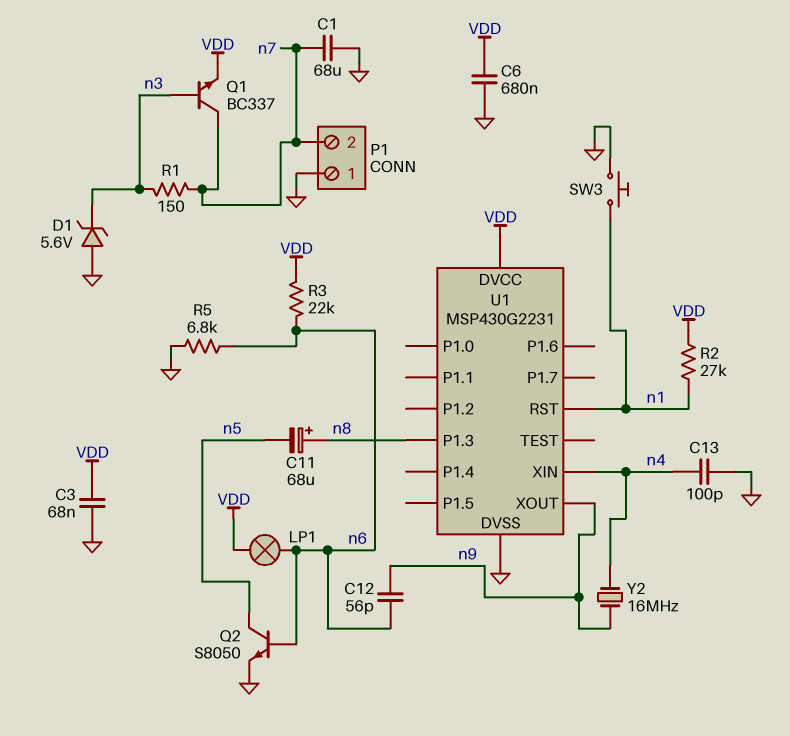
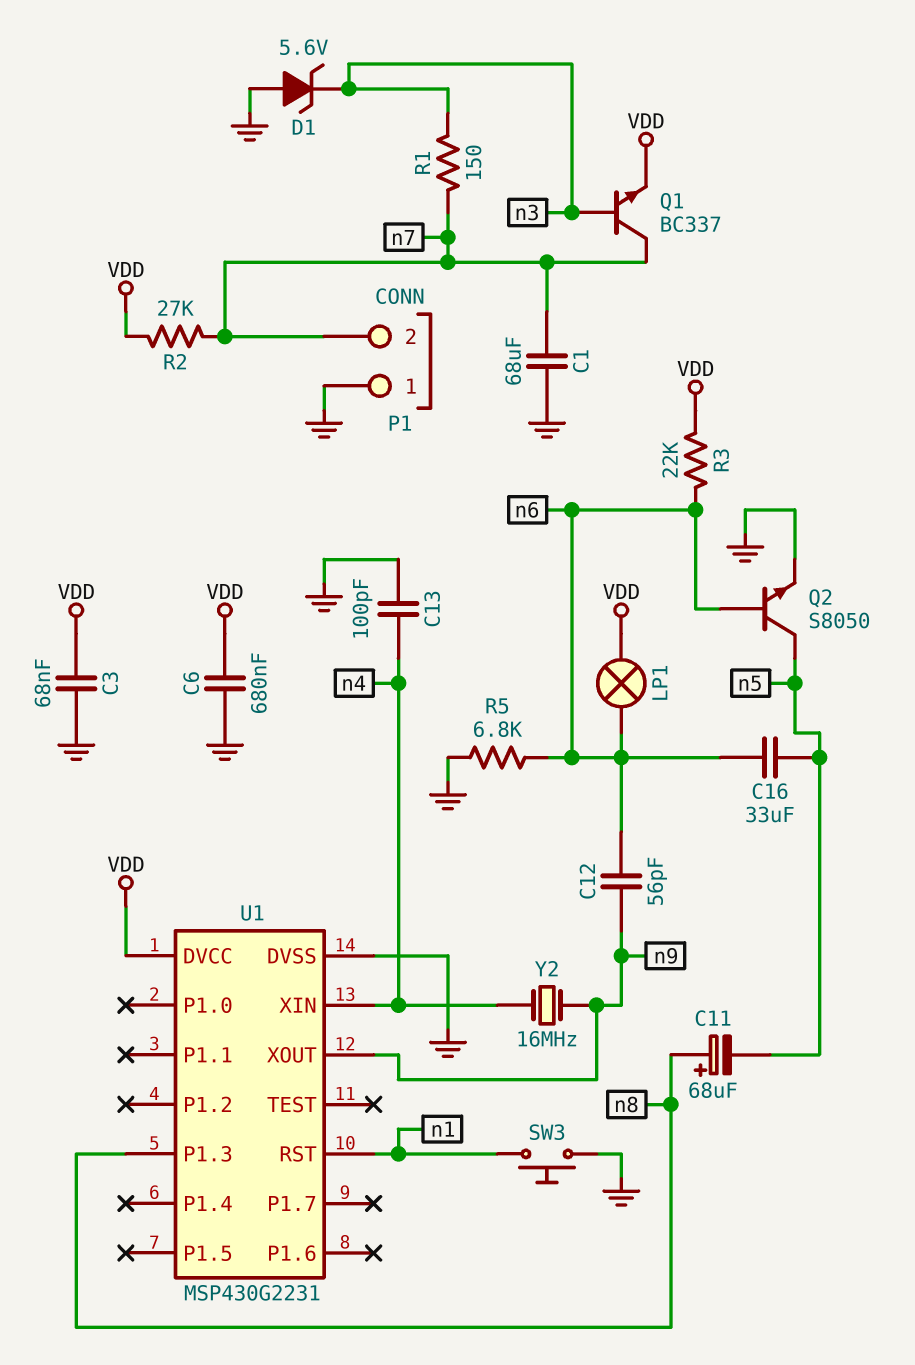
C16: none -> 33uF (n5, n6)
R2: 27k (VDD, n1) -> 27k (VDD, n7)

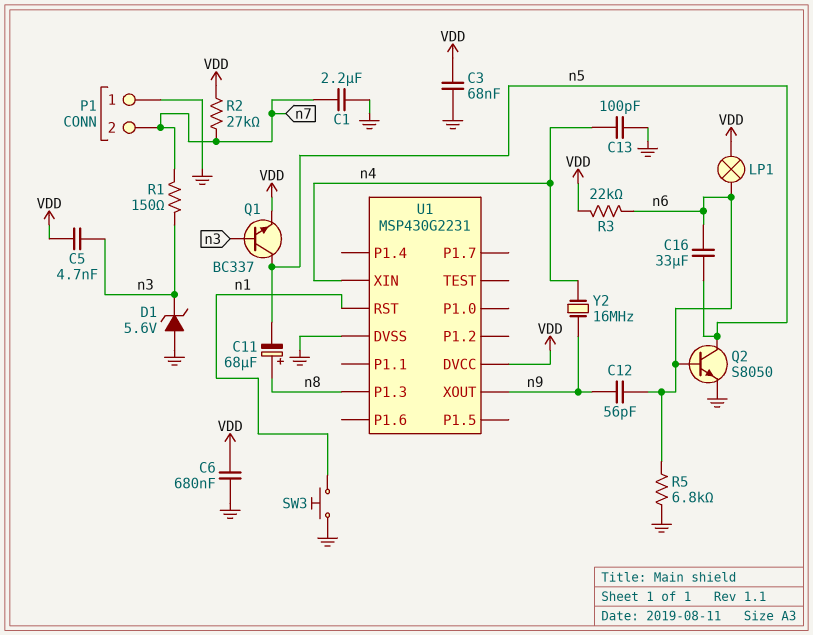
C1: 68uF (GND, n7) -> 2.2uF (GND, n7)
C5: none -> 4.7nF (VDD, n3)
Q1: NPN BC337 (B n3, C n7, E VDD) -> NPN BC337 (B n3, C n5, E VDD)

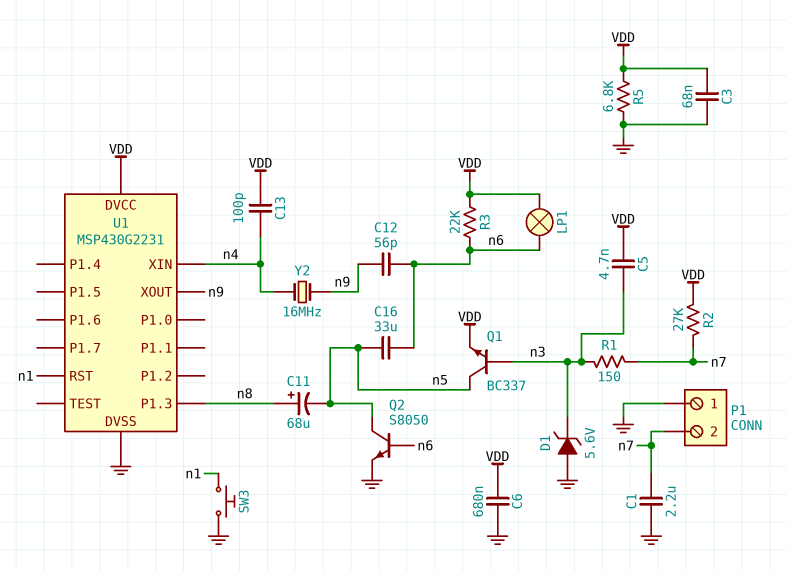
C13: 100pF (GND, n4) -> 100pF (VDD, n4)
R5: 6.8k (GND, n6) -> 6.8k (GND, VDD)

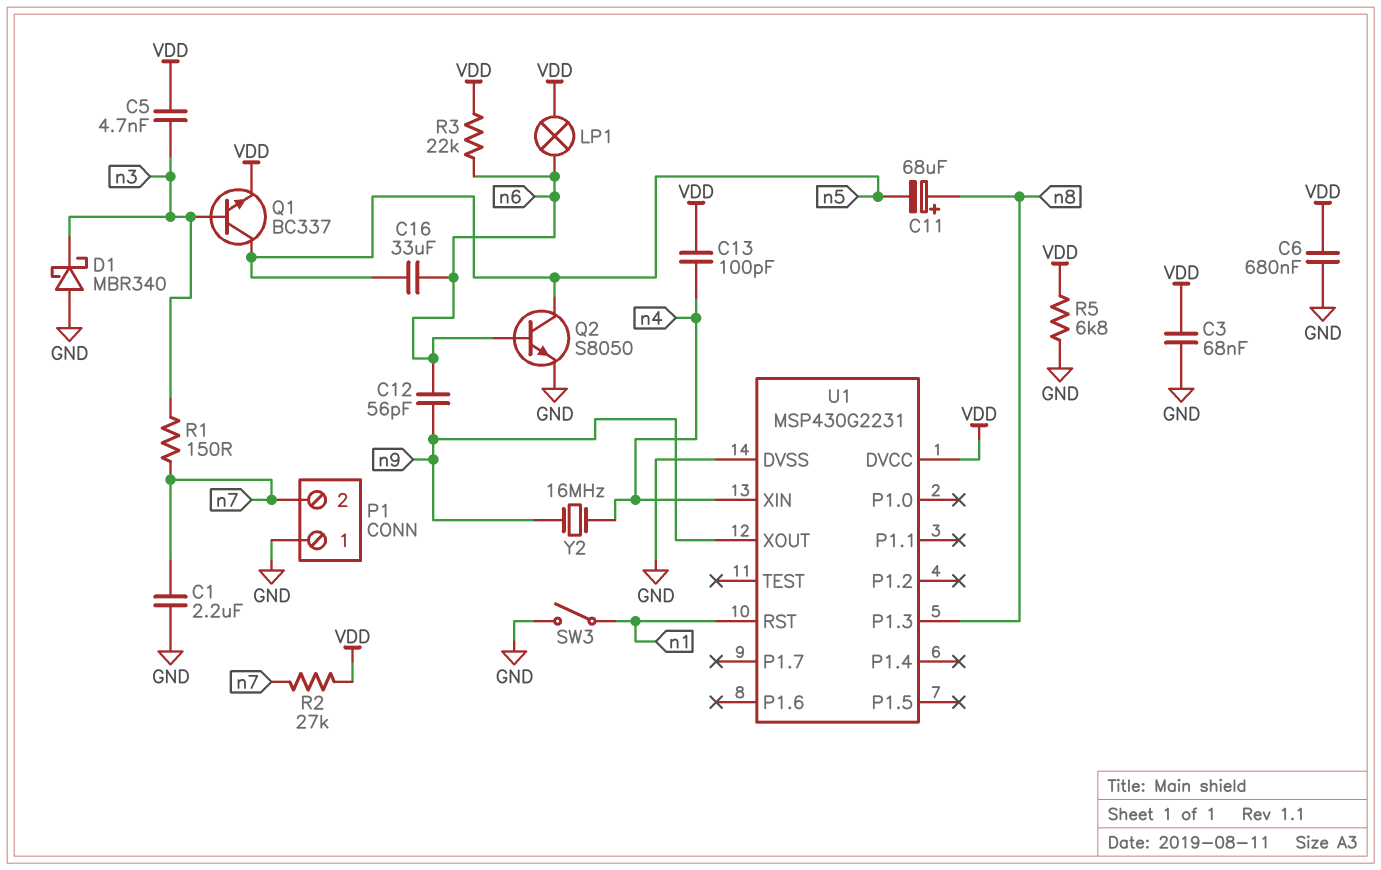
D1: zener 5.6V (A GND, K n3) -> schottky MBR340 (A GND, K n3)
SW3: button (GND, n1) -> switch (GND, n1)

